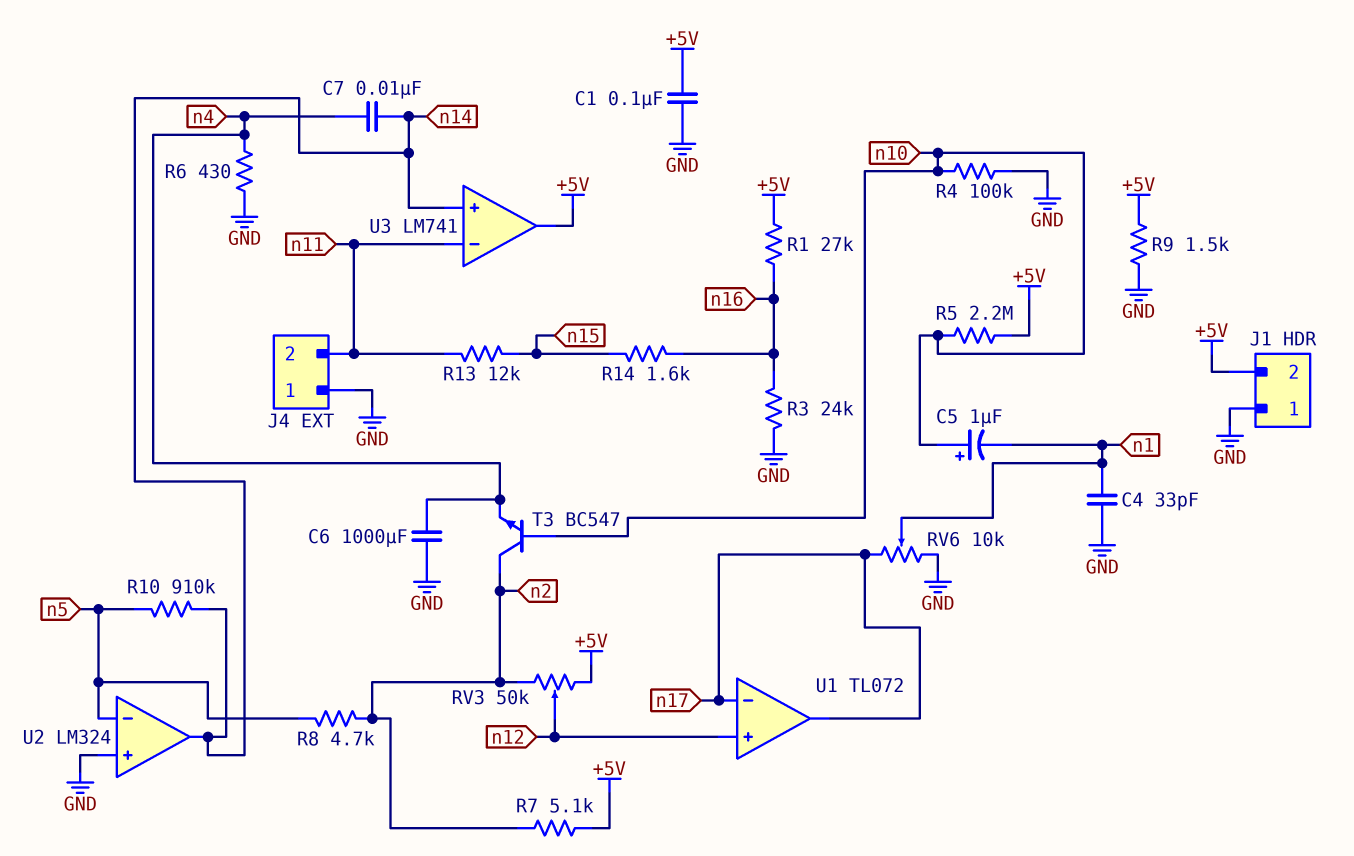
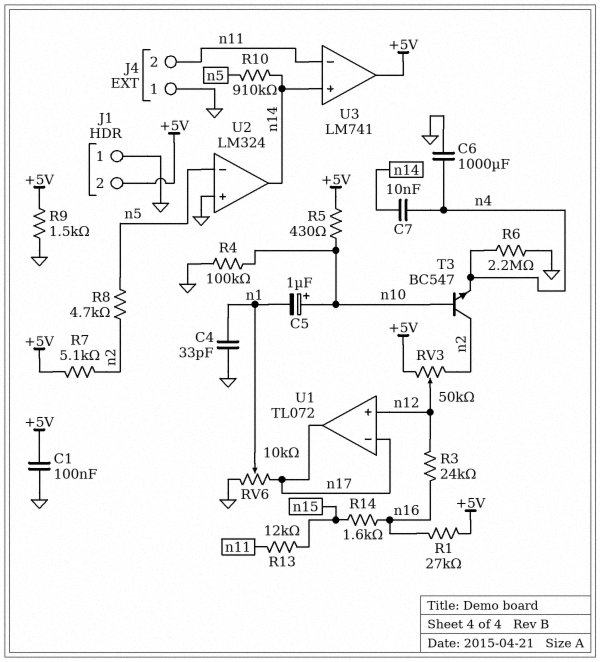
R3: 24k (GND, n16) -> 24k (n12, n16)
R5: 2.2M (+5V, n10) -> 430 (+5V, n10)
R6: 430 (GND, n4) -> 2.2M (GND, n4)

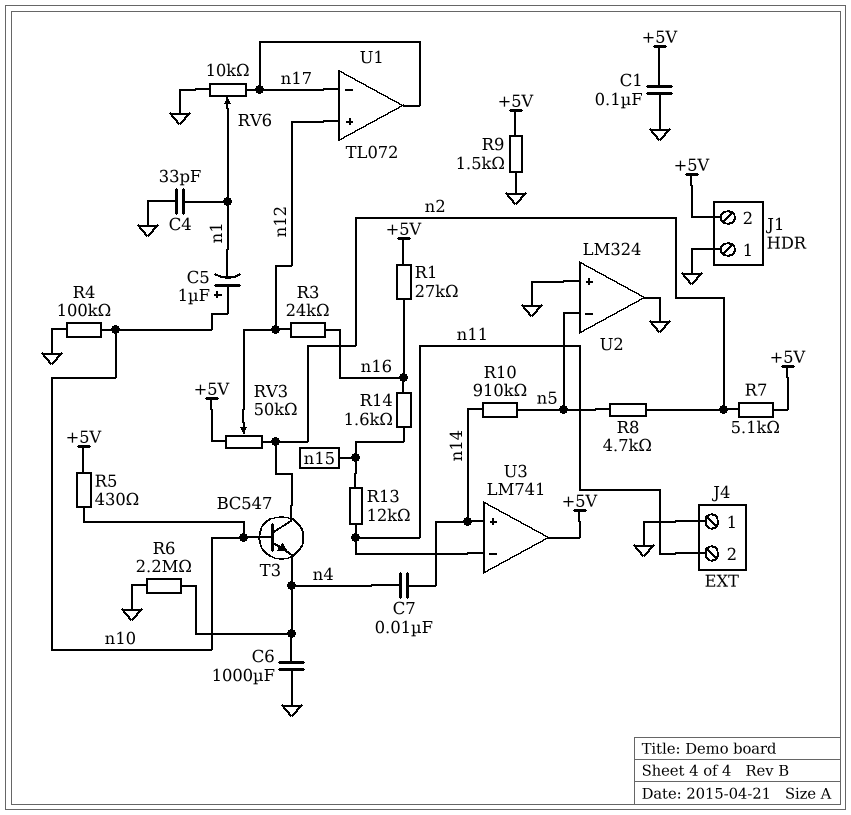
U2 pin out: n14 -> GND

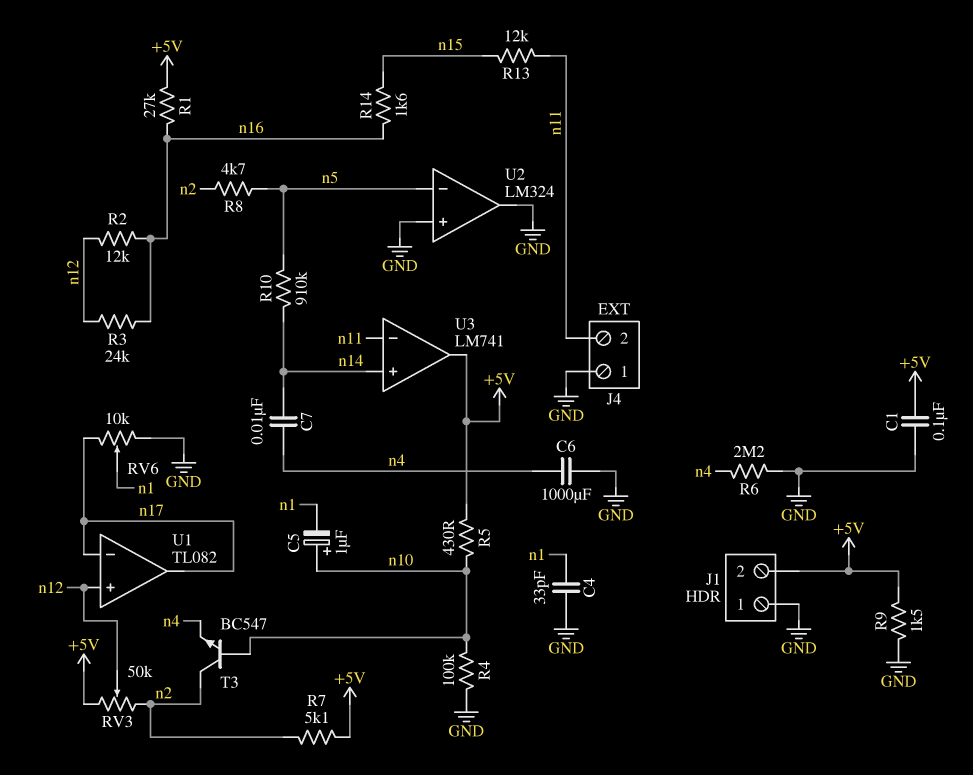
R2: none -> 12k (n12, n16)
U1: TL072 -> TL082

